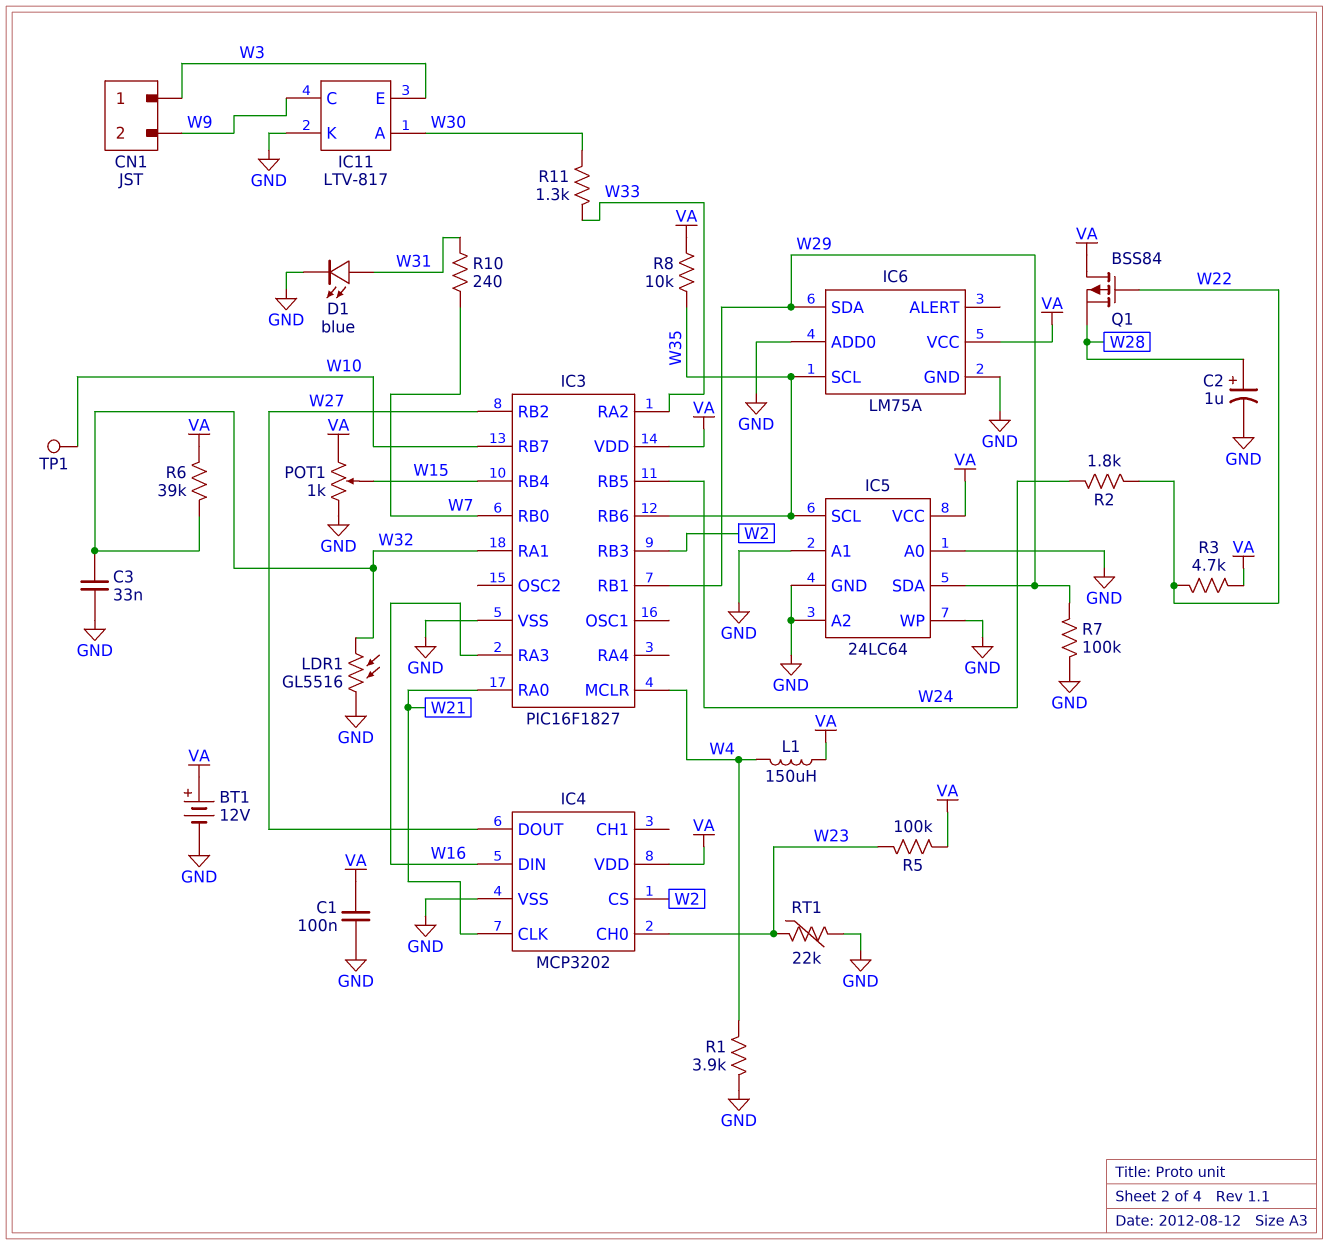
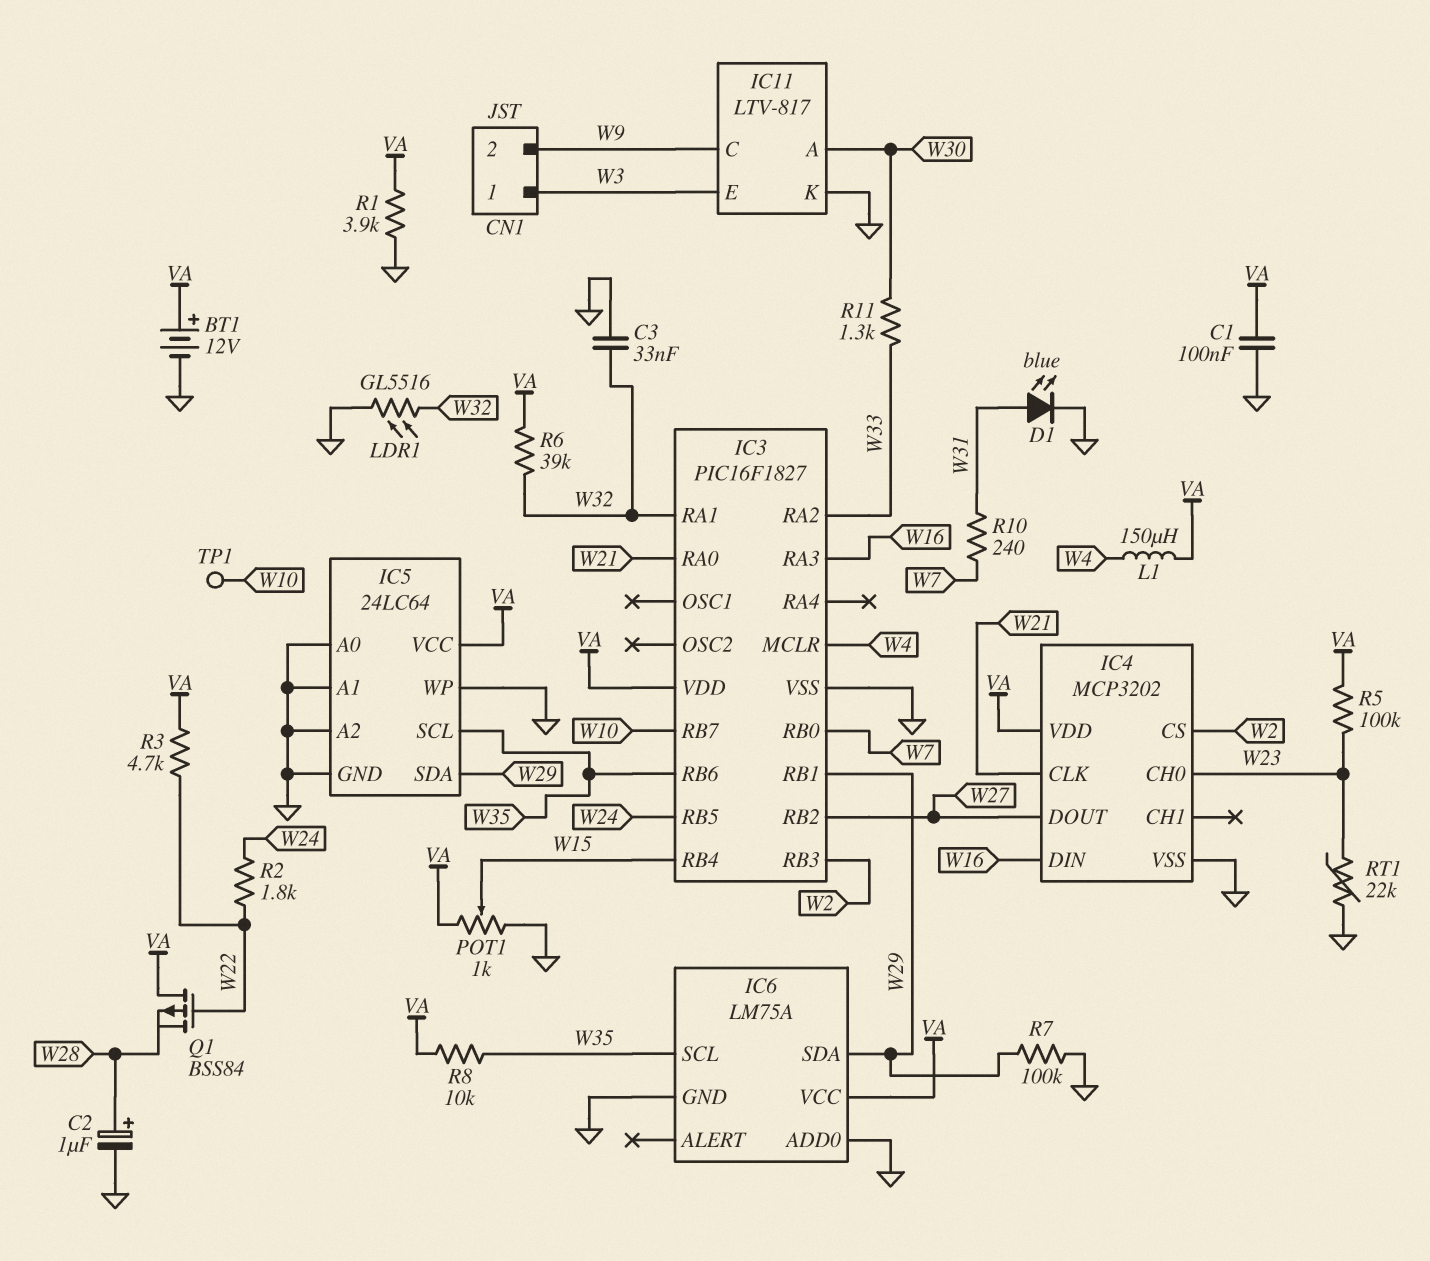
R1: 3.9k (GND, W4) -> 3.9k (GND, VA)

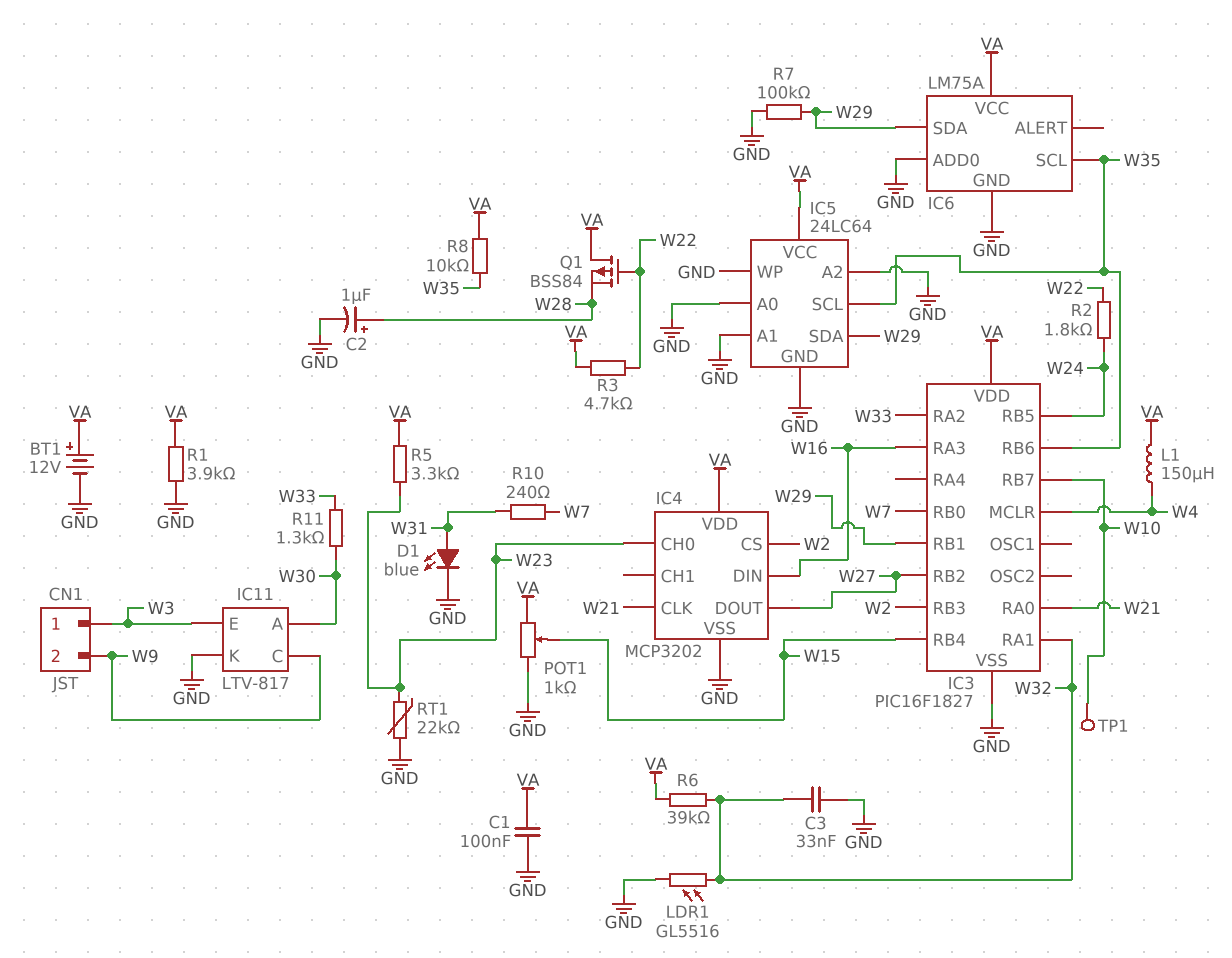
R5: 100k (VA, W23) -> 3.3k (VA, W23)

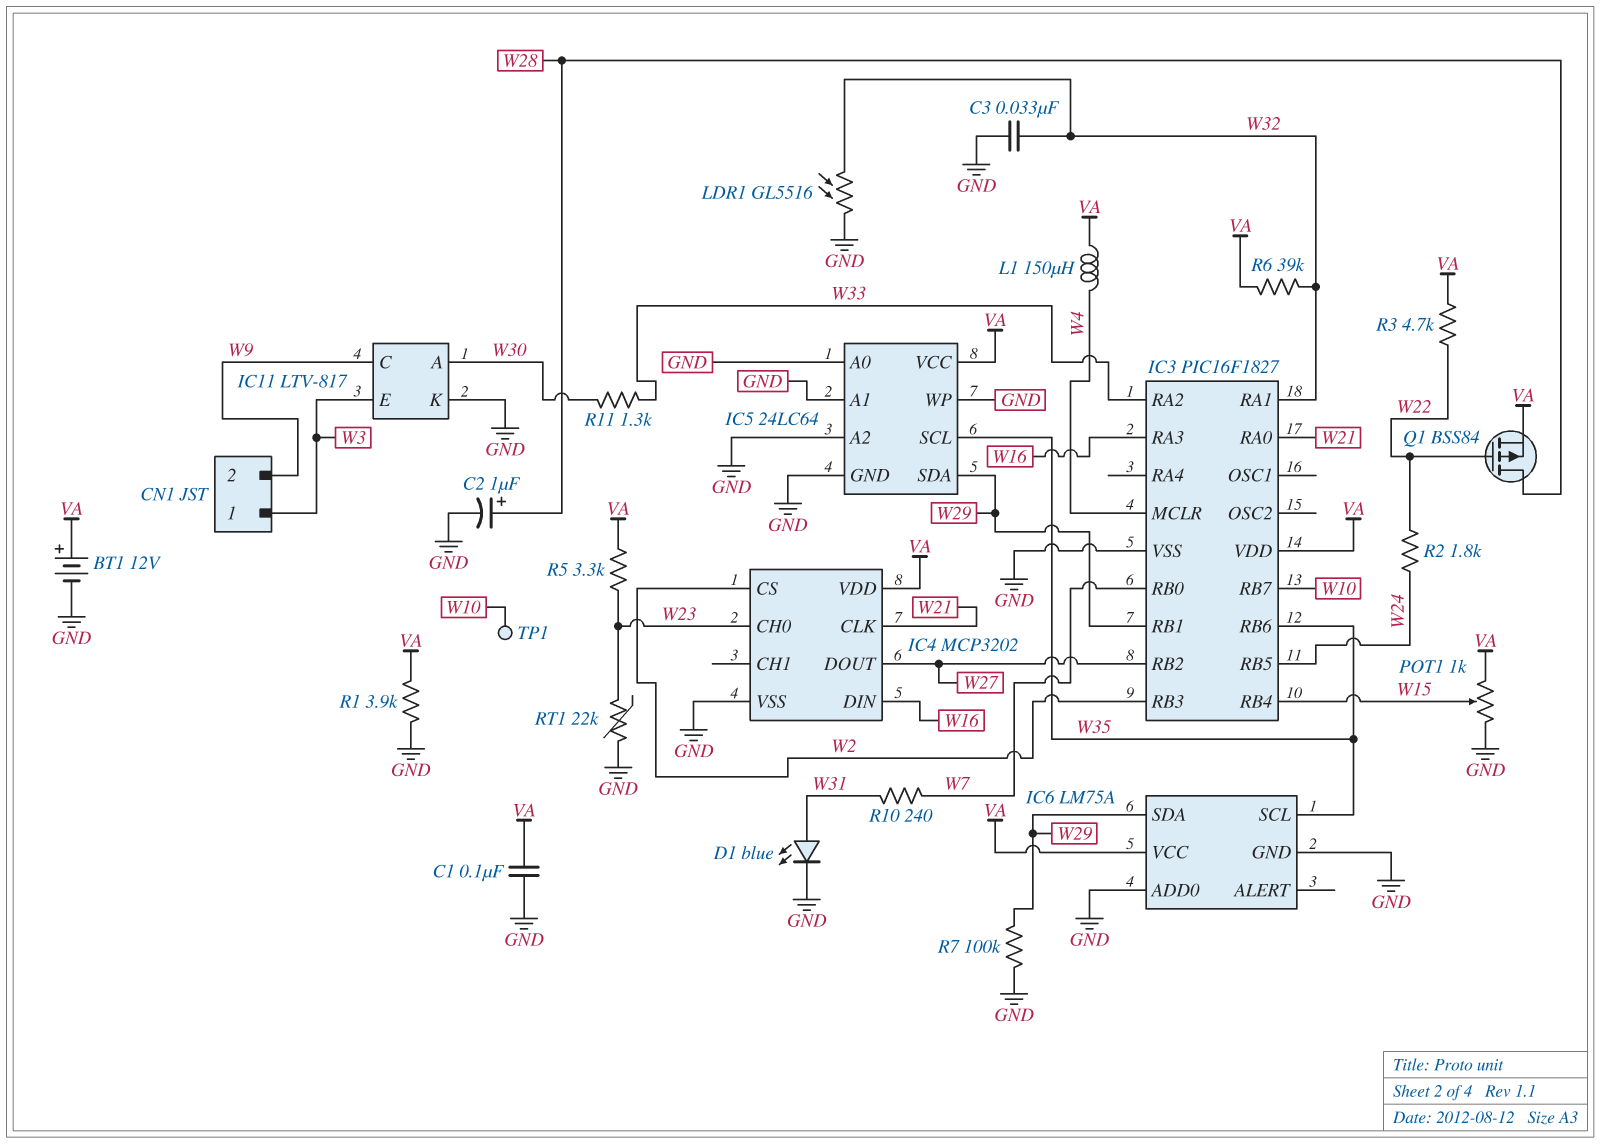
Q1: PMOS BSS84 (G W22, D VA, S W28) -> PMOS BSS84 (G W22, D W28, S VA)
R8: 10k (VA, W35) -> none

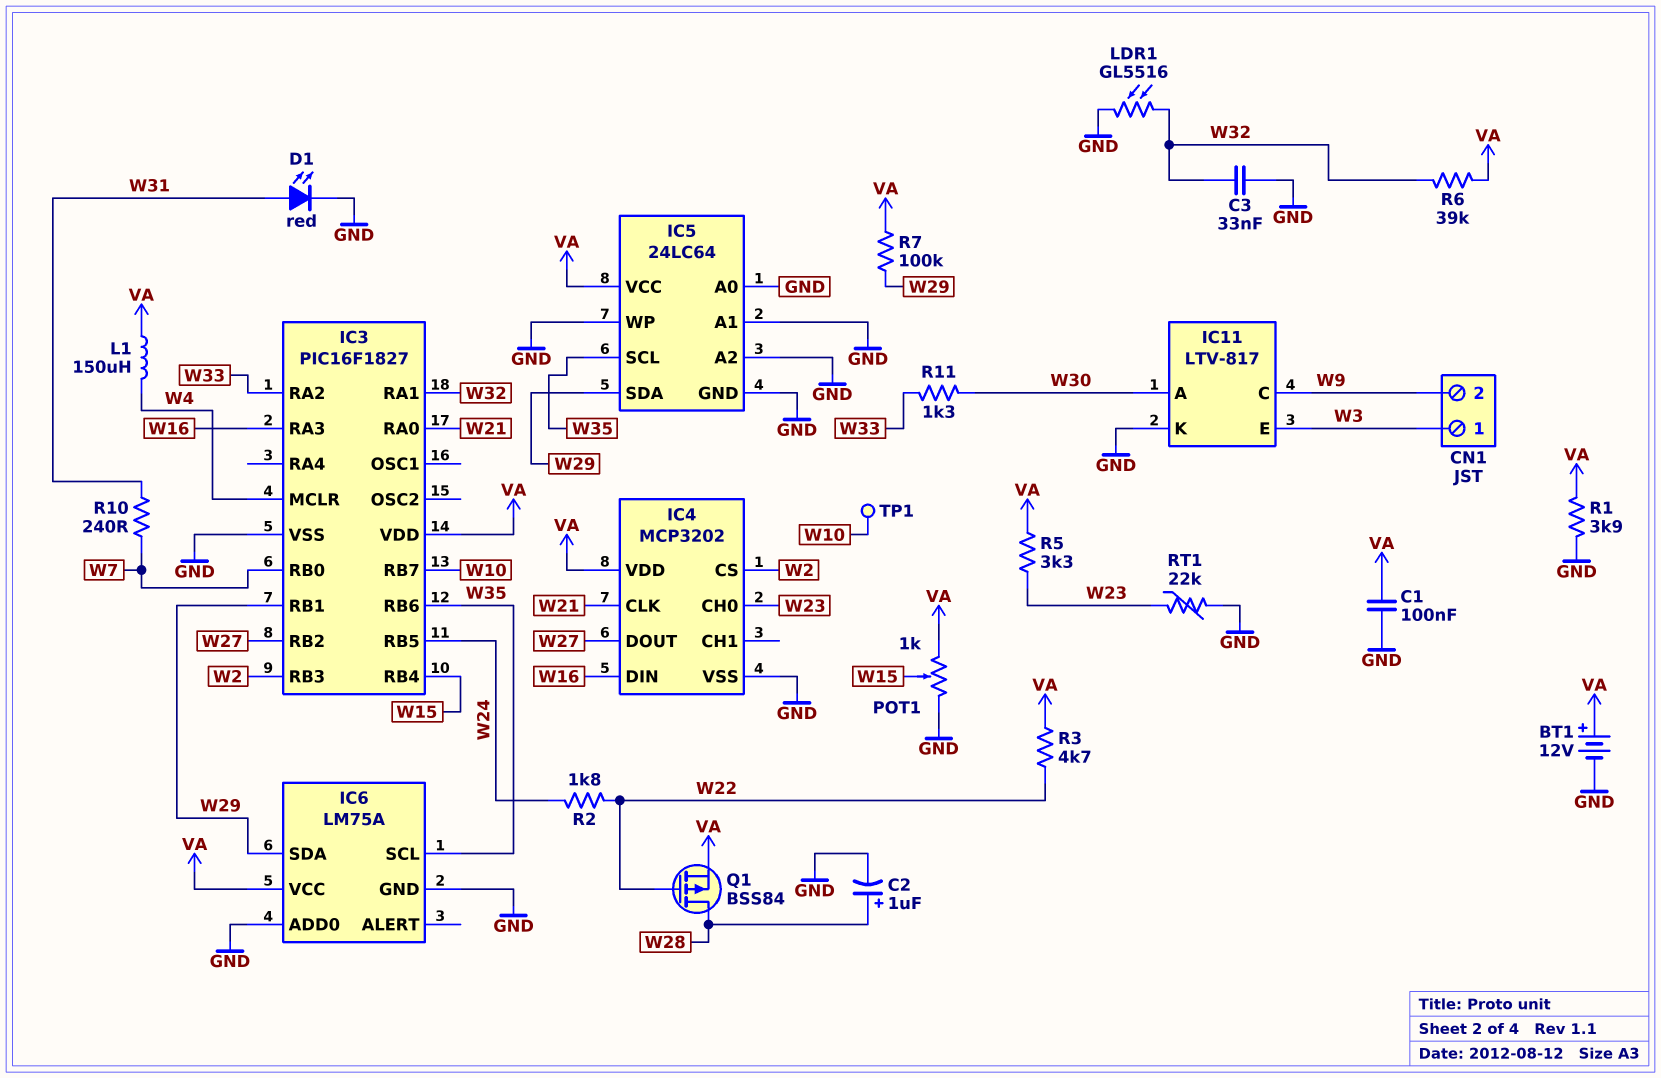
D1: LED blue (A W31, K GND) -> LED red (A W31, K GND)
R7: 100k (GND, W29) -> 100k (VA, W29)

